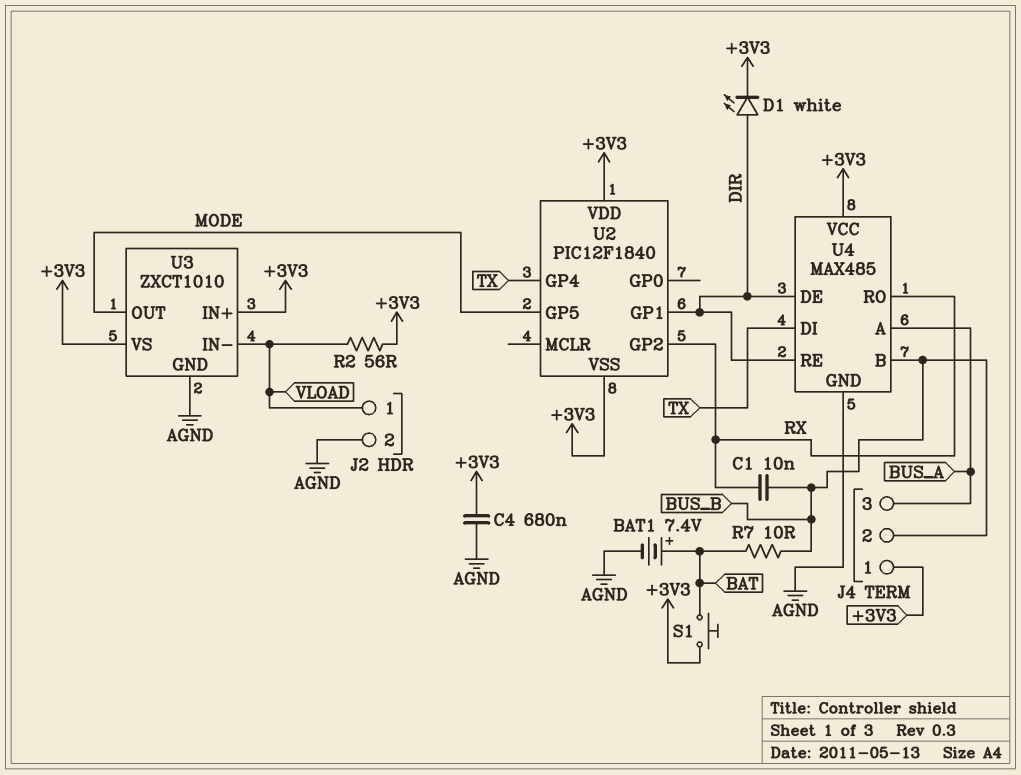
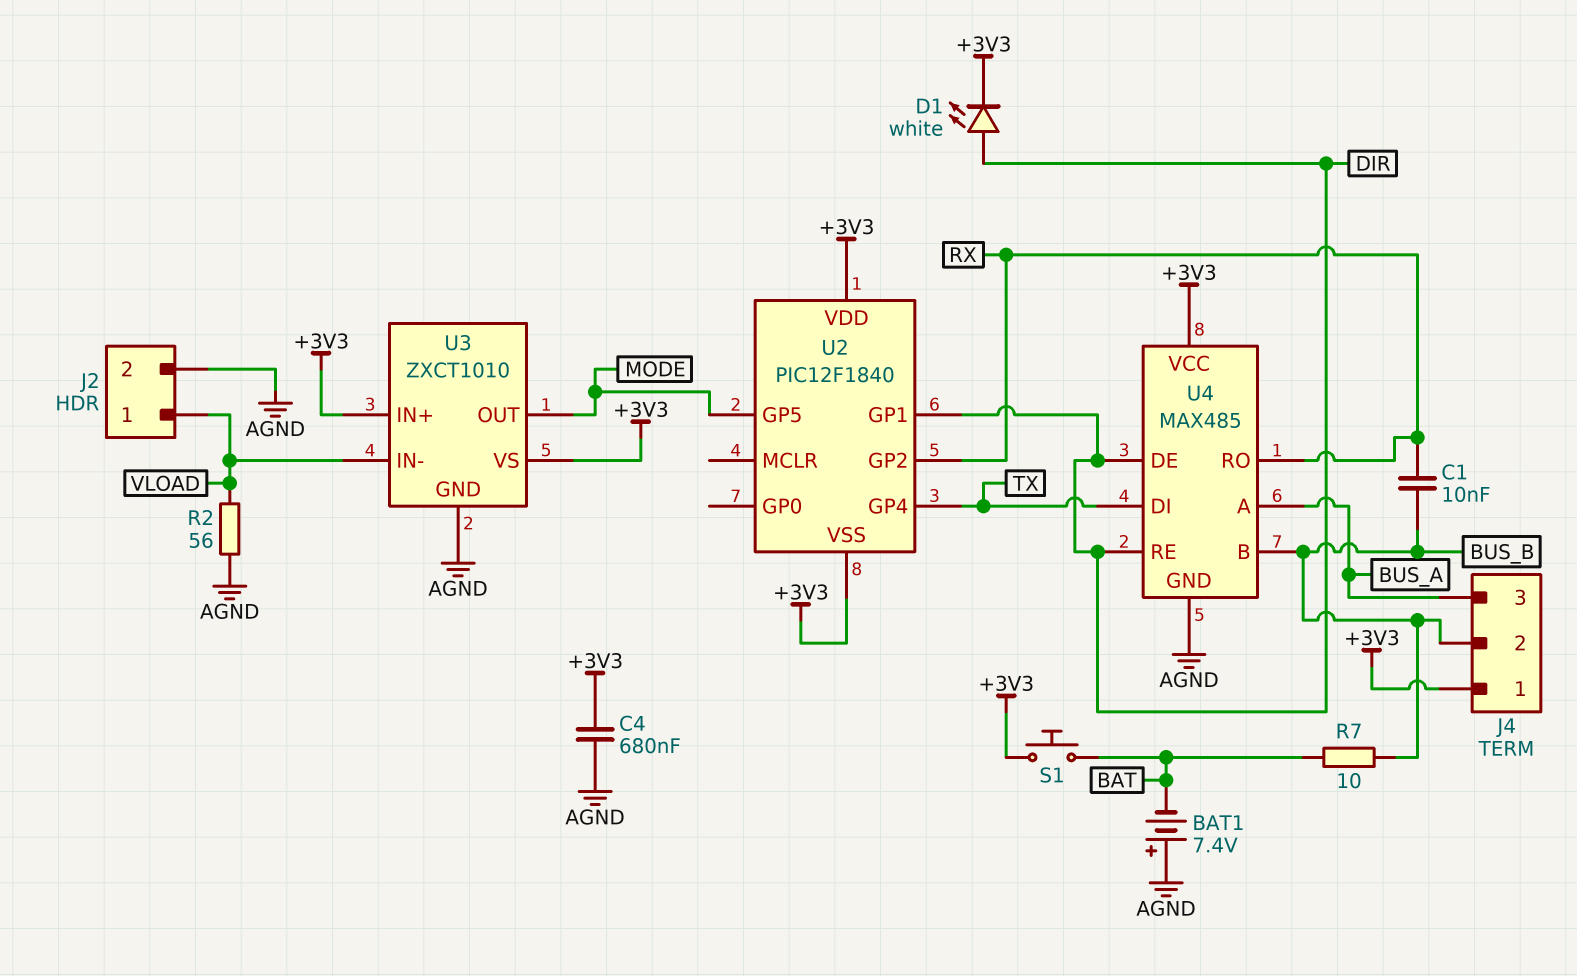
BAT1: 7.4V (plus BAT, minus AGND) -> 7.4V (plus AGND, minus BAT)
R2: 56 (+3V3, VLOAD) -> 56 (AGND, VLOAD)

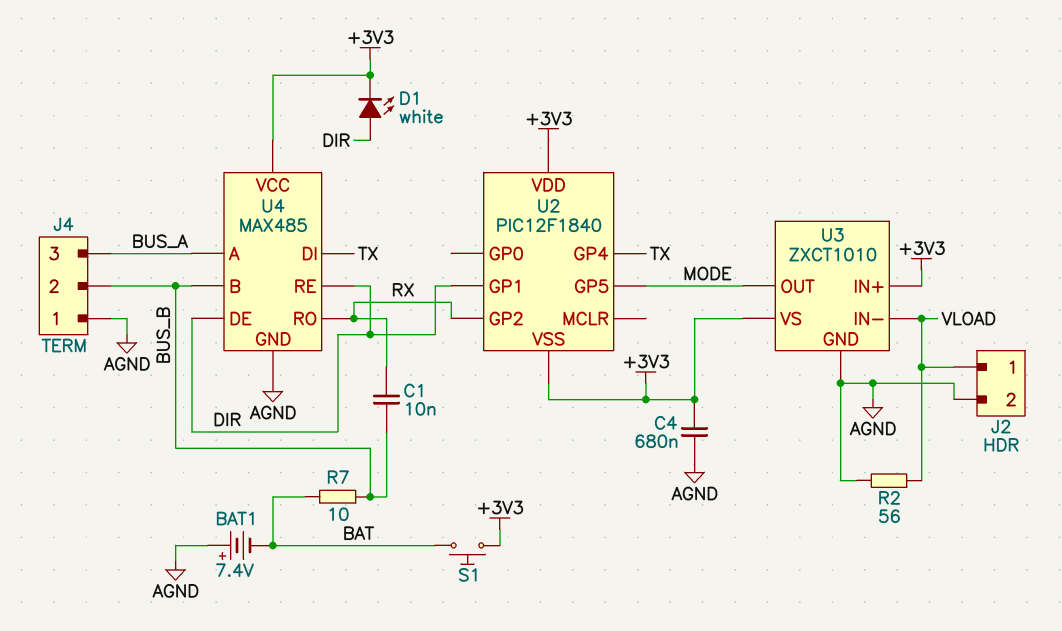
J4 pin 1: +3V3 -> AGND

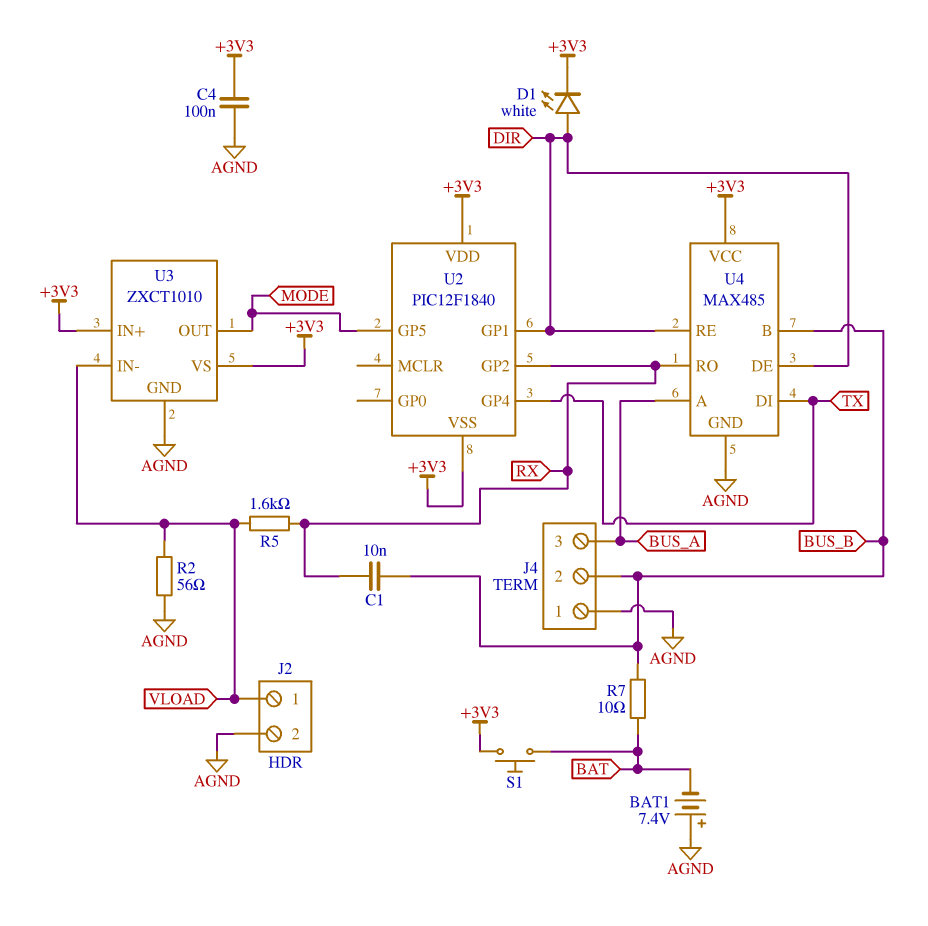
C4: 680nF (+3V3, AGND) -> 100nF (+3V3, AGND)
R5: none -> 1.6k (RX, VLOAD)

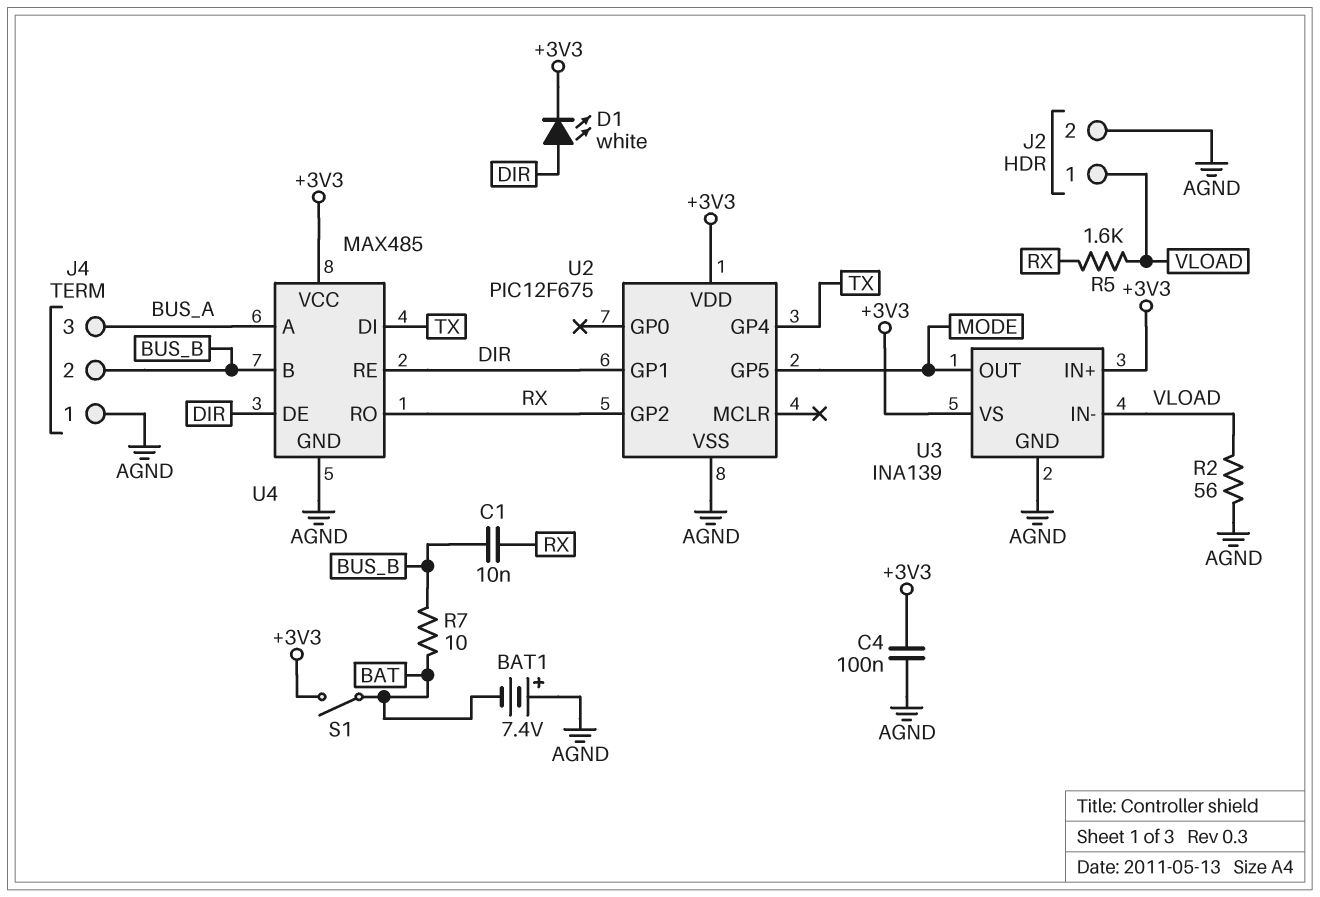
S1: button (+3V3, BAT) -> switch (+3V3, BAT)
U2: PIC12F1840 -> PIC12F675
U2 pin VSS: +3V3 -> AGND
U3: ZXCT1010 -> INA139

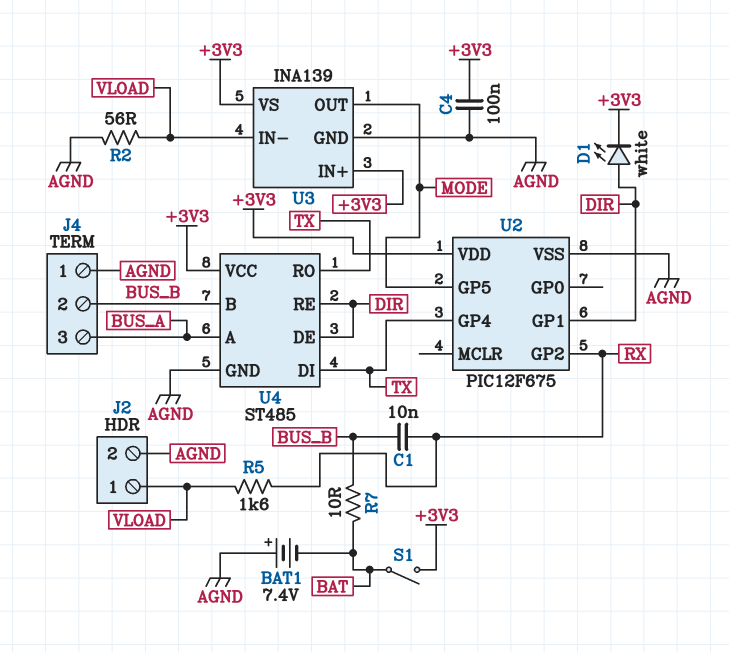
U4: MAX485 -> ST485
U4 pin RO: RX -> TX

